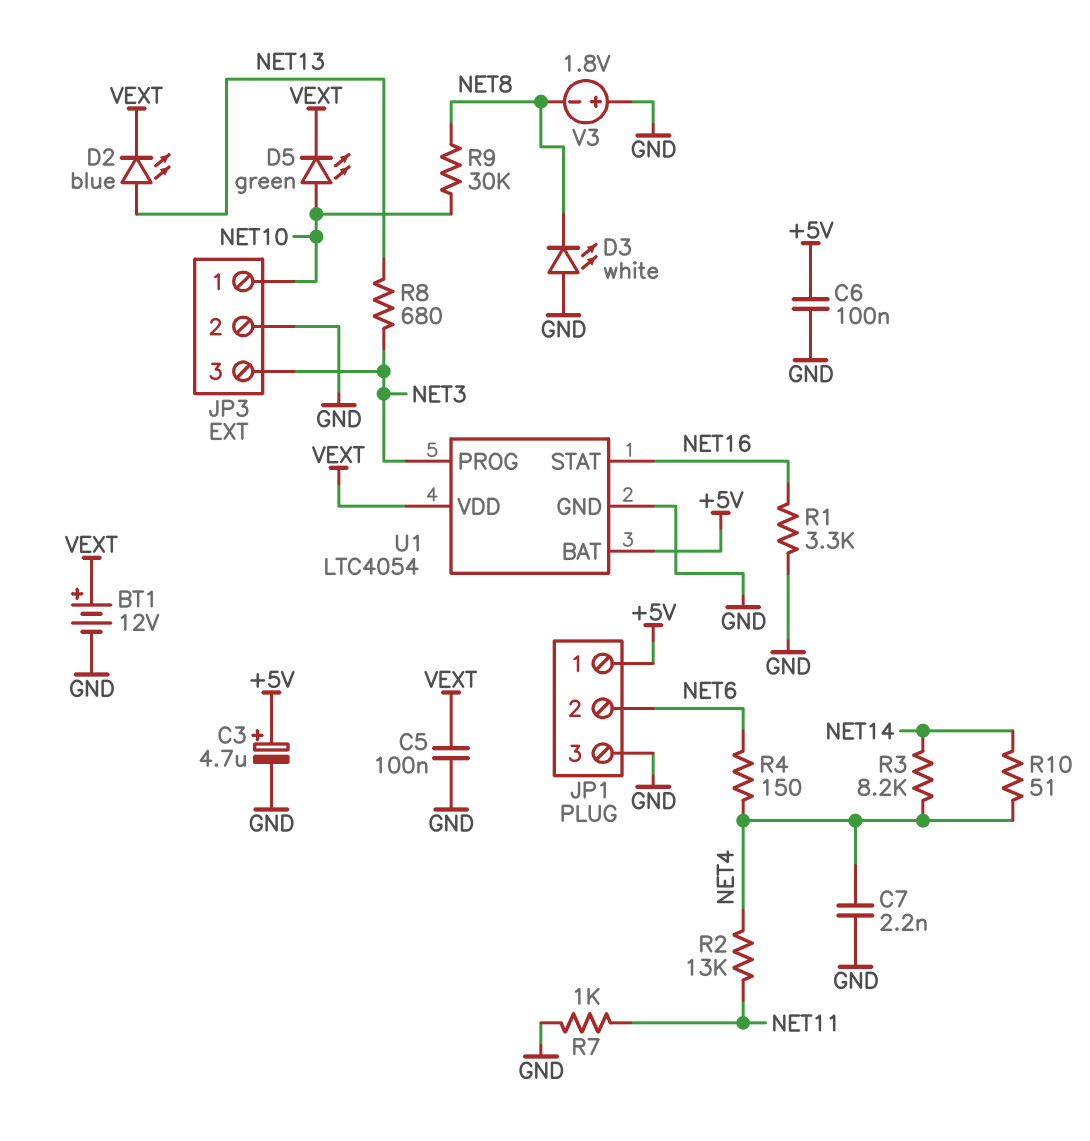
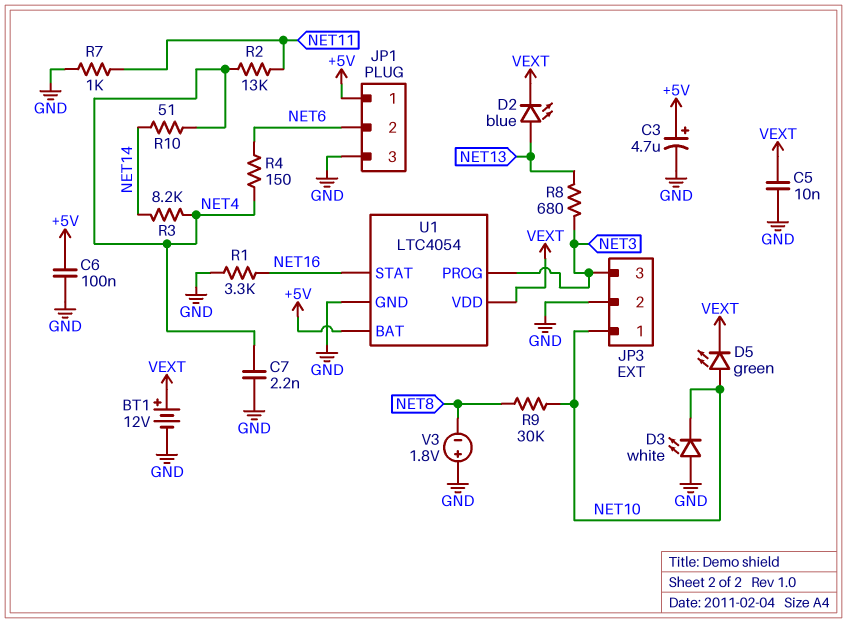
C5: 100nF (GND, VEXT) -> 10nF (GND, VEXT)
D3: LED white (A GND, K NET8) -> LED white (A GND, K NET10)

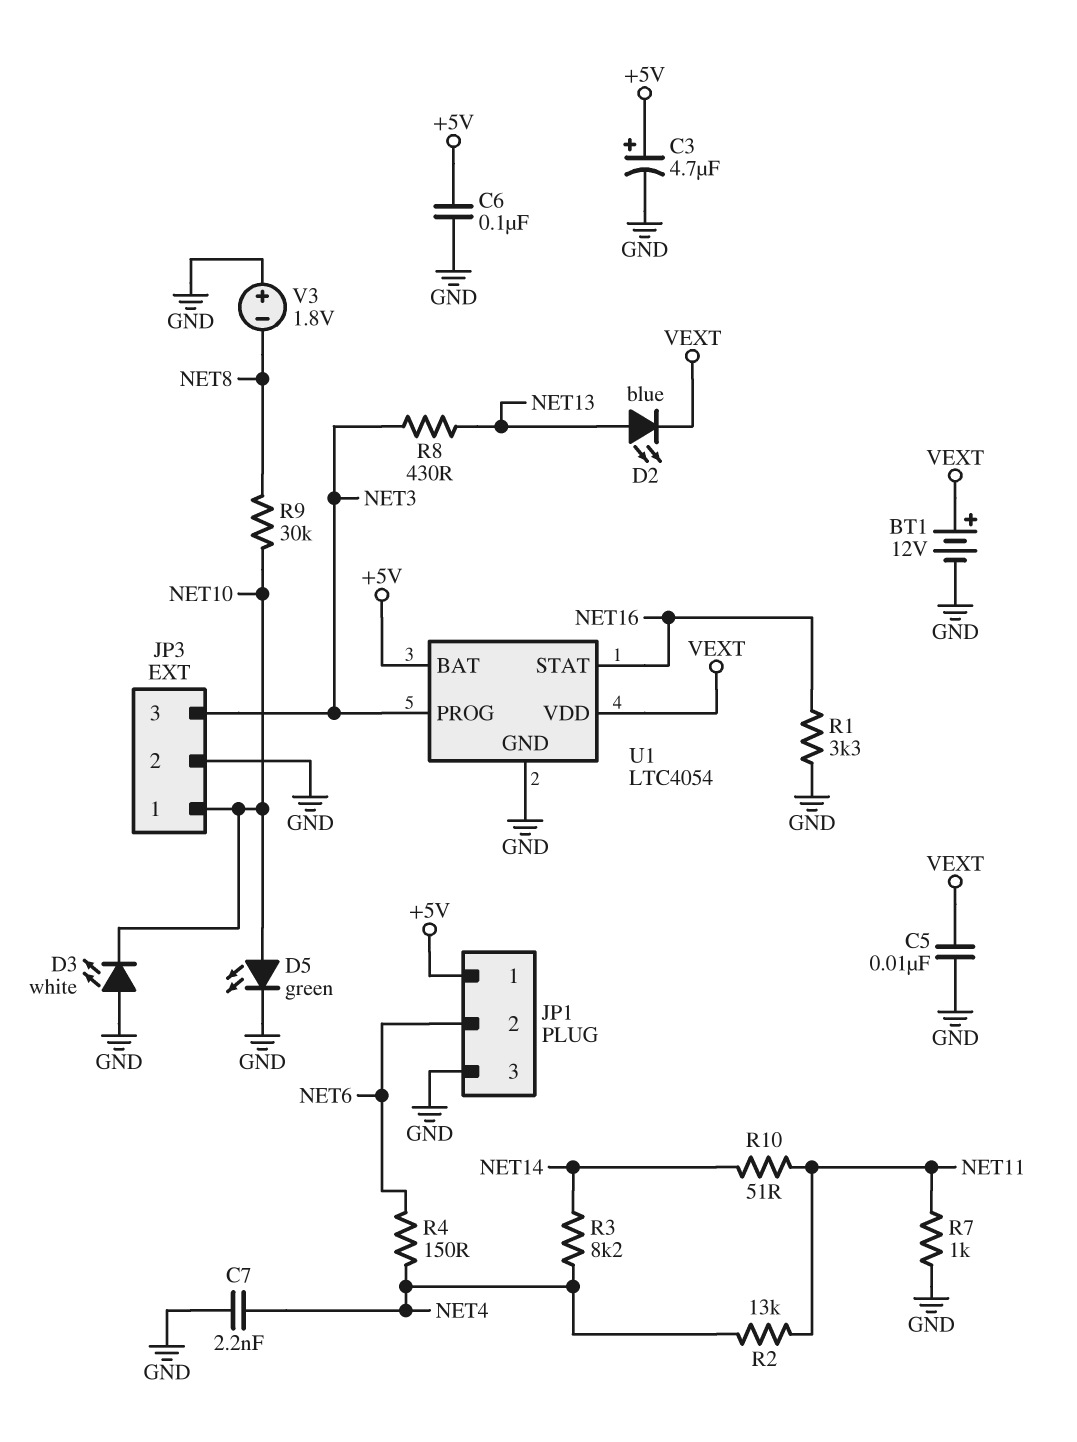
D5: LED green (A NET10, K VEXT) -> LED green (A NET10, K GND)
R8: 680 (NET3, NET13) -> 430 (NET3, NET13)
R10: 51 (NET4, NET14) -> 51 (NET11, NET14)

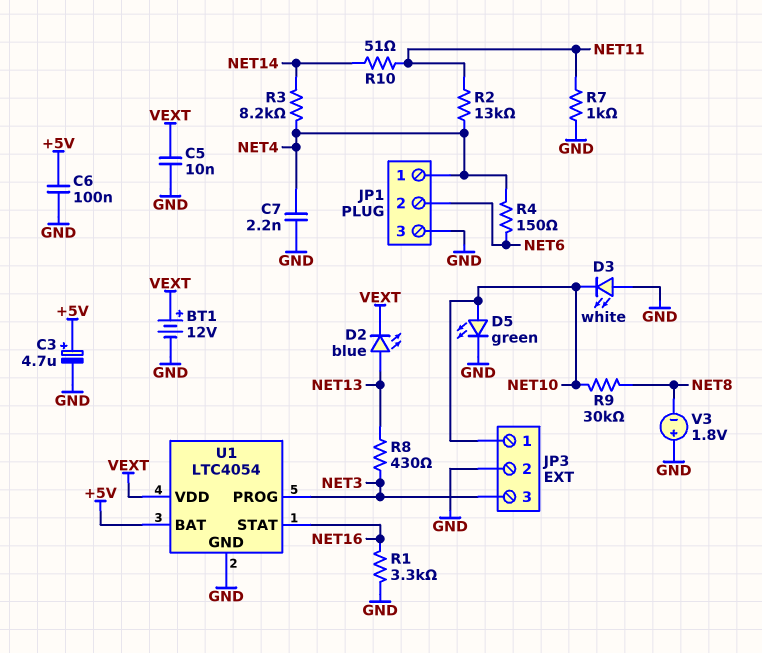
JP1 pin 1: +5V -> NET4

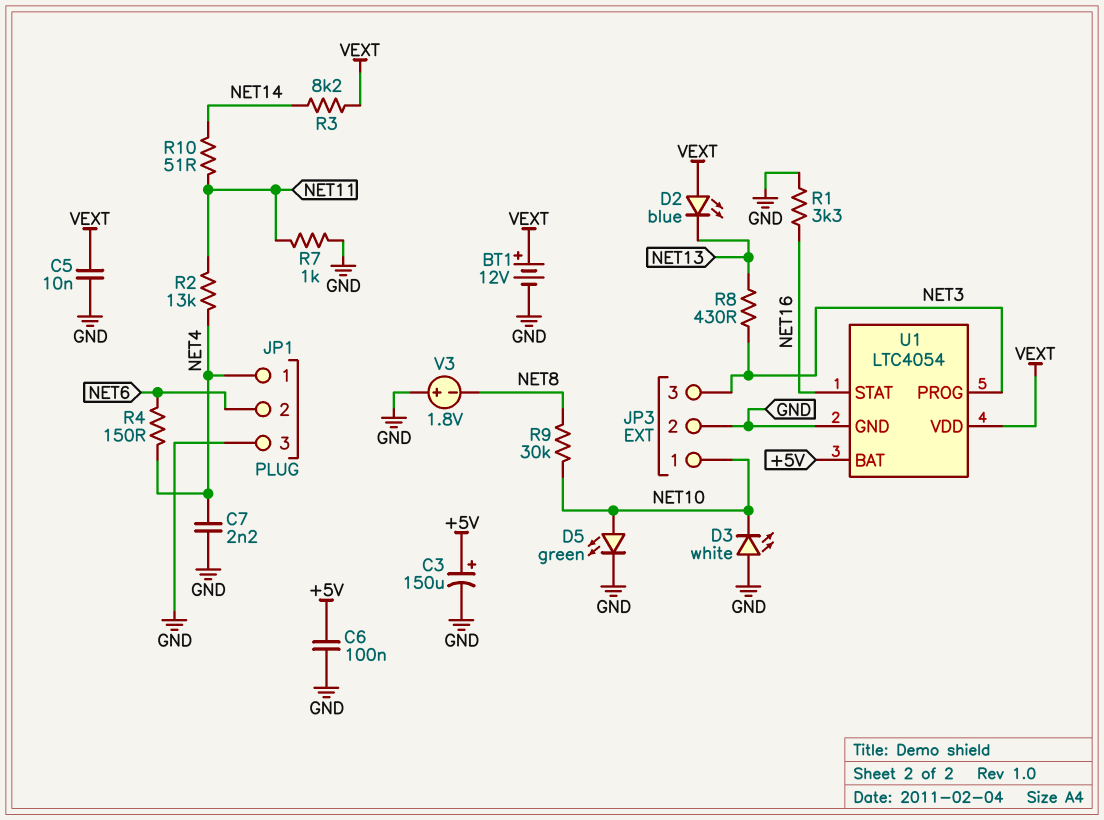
C3: 4.7uF (plus +5V, minus GND) -> 150uF (plus +5V, minus GND)
D2: LED blue (A NET13, K VEXT) -> LED blue (A VEXT, K NET13)
R3: 8.2k (NET4, NET14) -> 8.2k (NET14, VEXT)

